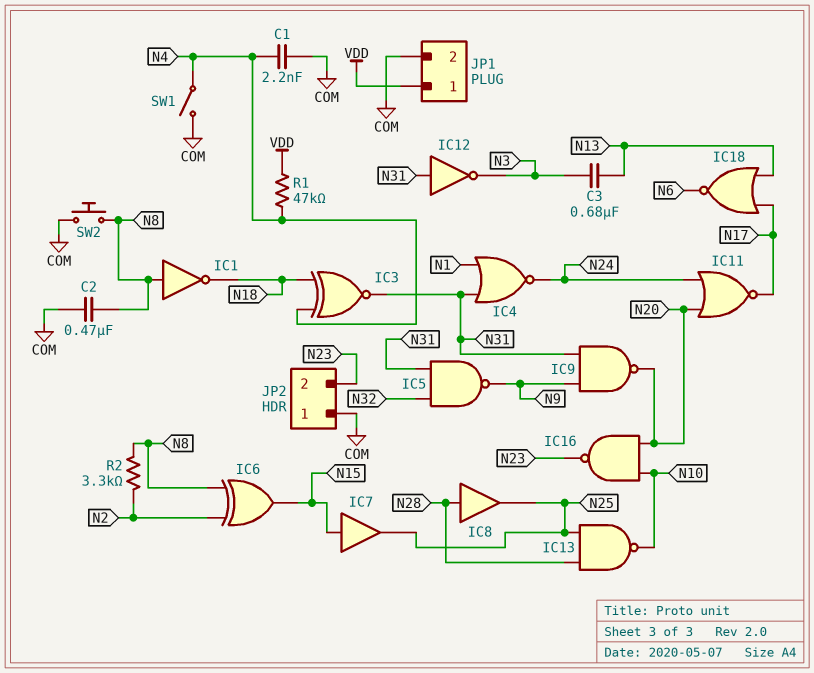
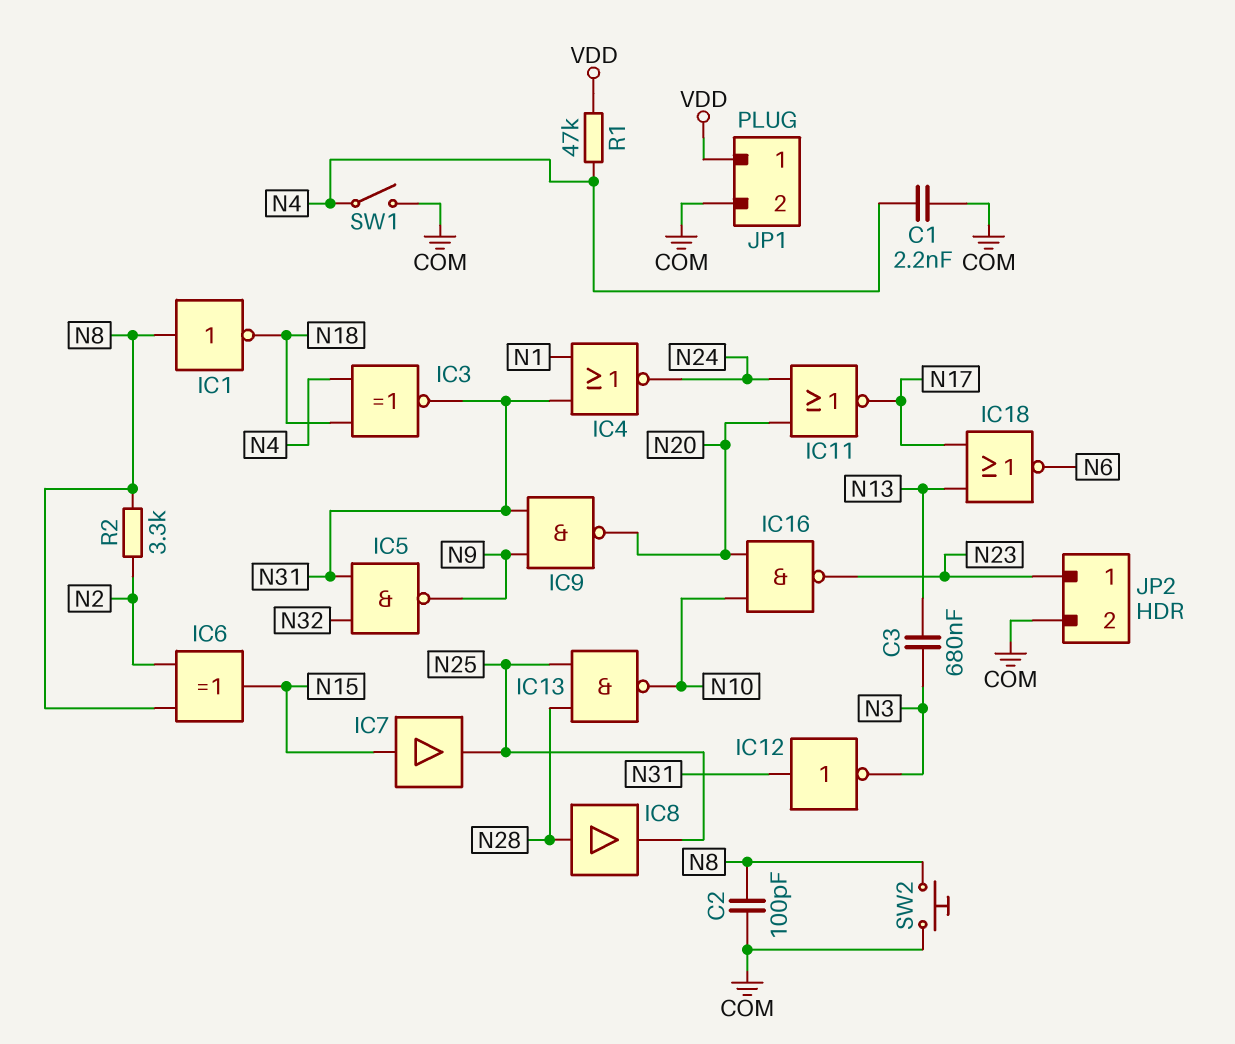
C2: 470nF (COM, N8) -> 100pF (COM, N8)
JP2 pin 1: COM -> N23
JP2 pin 2: N23 -> COM

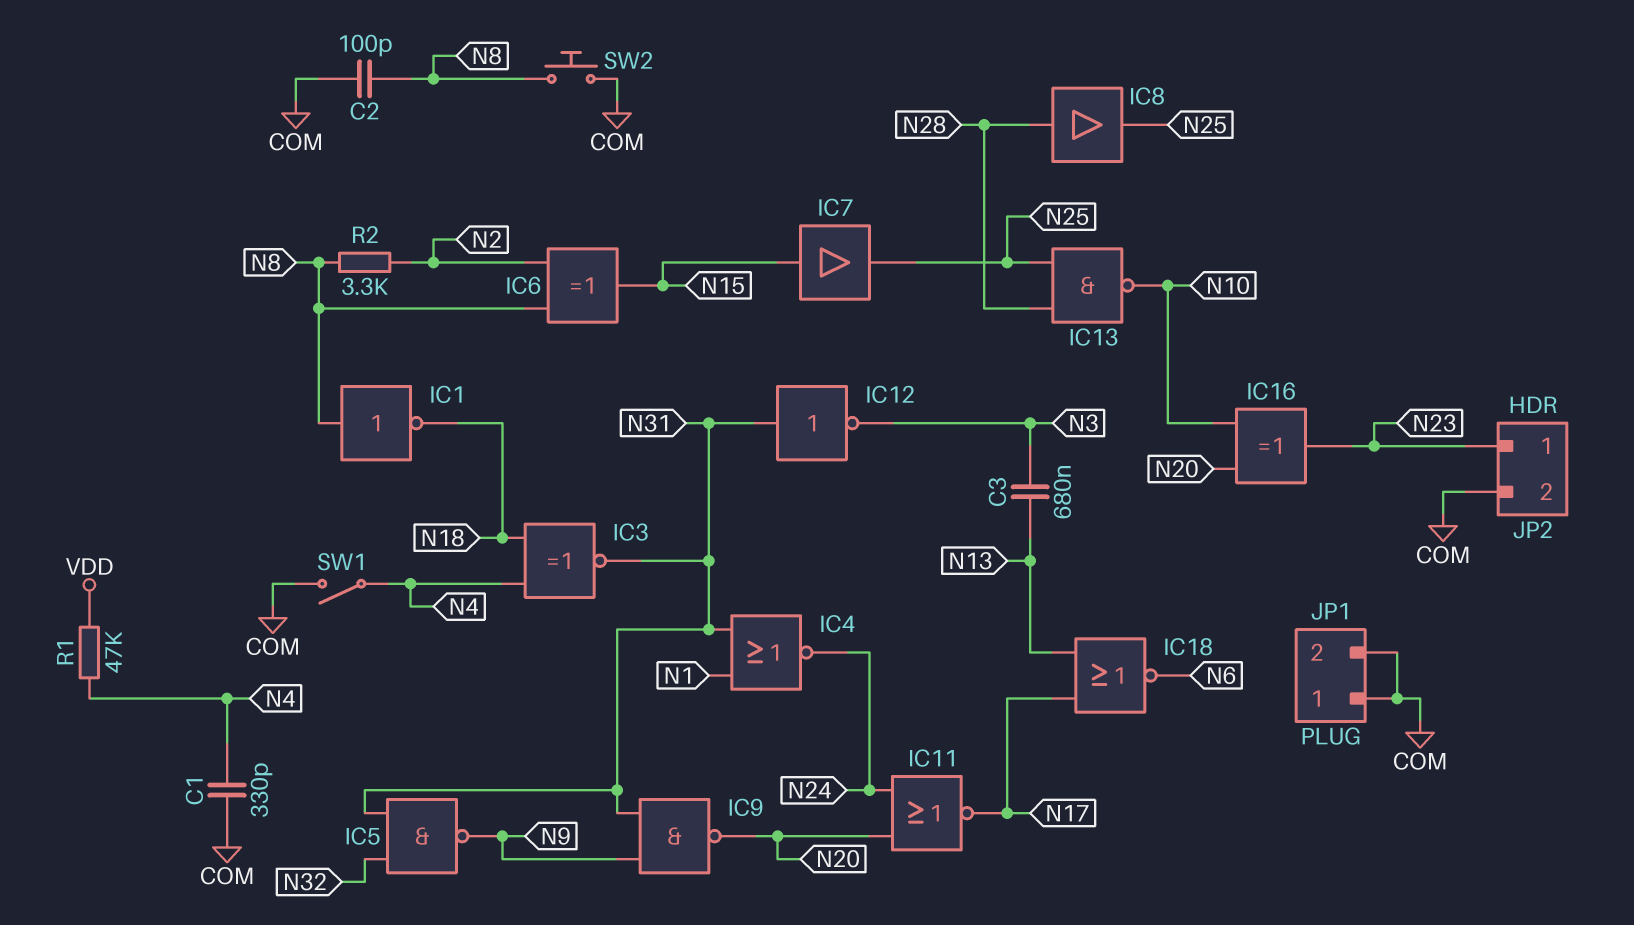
C1: 2.2nF (COM, N4) -> 330pF (COM, N4)
IC16: NAND (in N10, in N20, out N23) -> XOR (in N10, in N20, out N23)
JP1 pin 1: VDD -> COM

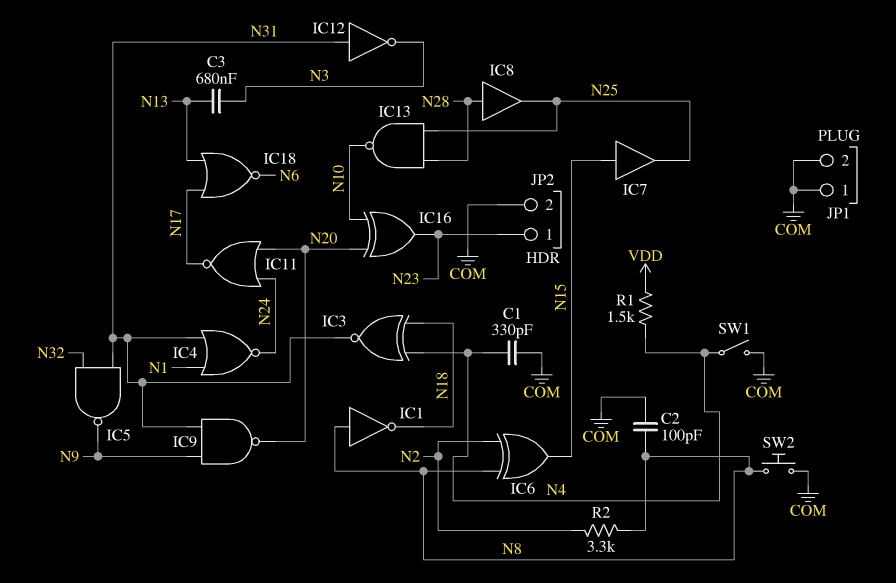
R1: 47k (N4, VDD) -> 1.5k (N4, VDD)

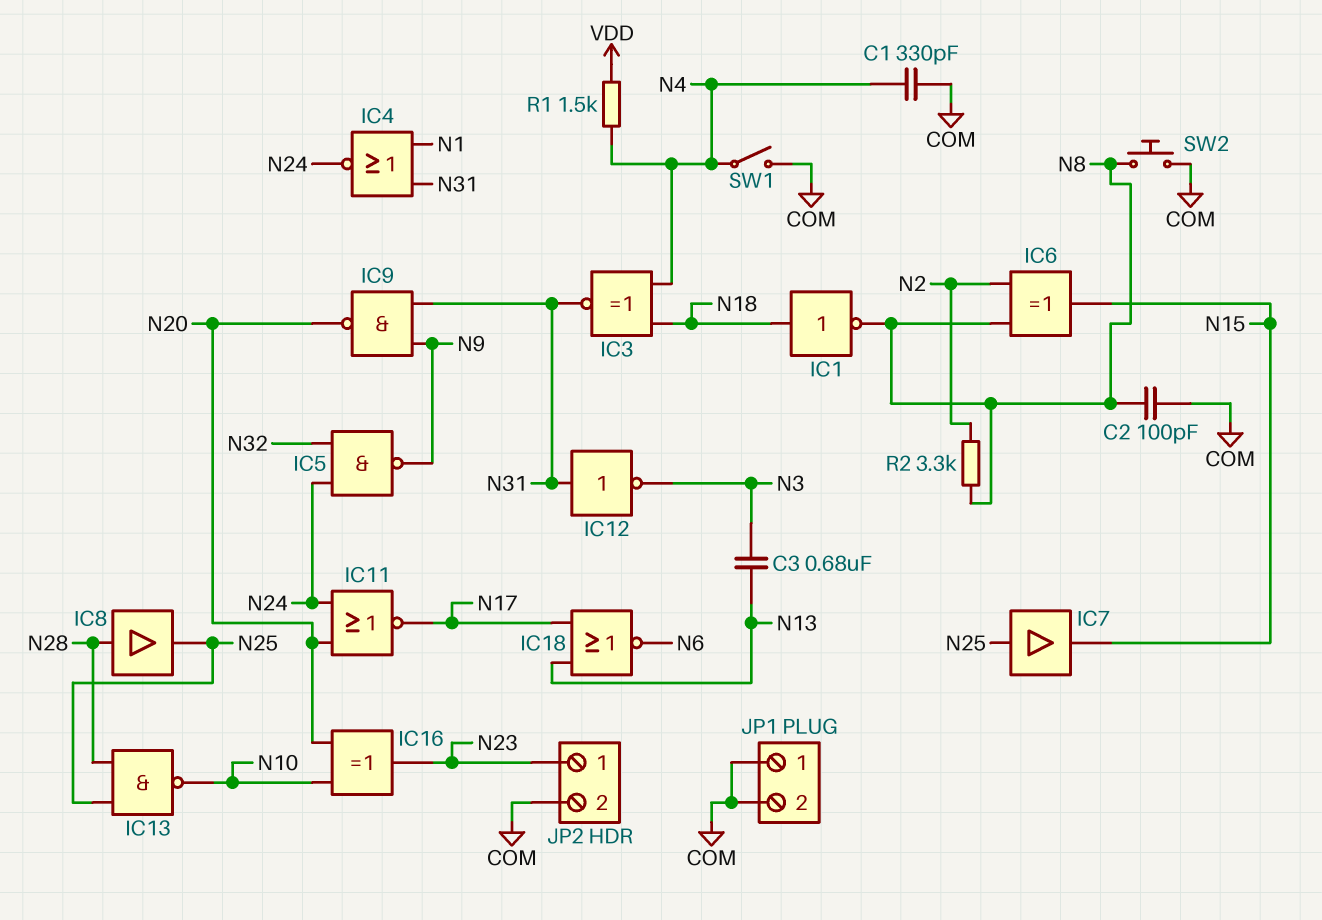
IC1: NOT (in N8, out N18) -> NOT (in N18, out N8)
IC5: NAND (in N31, in N32, out N9) -> NAND (in N24, in N32, out N9)
IC7: buffer (in N15, out N25) -> buffer (in N25, out N15)

